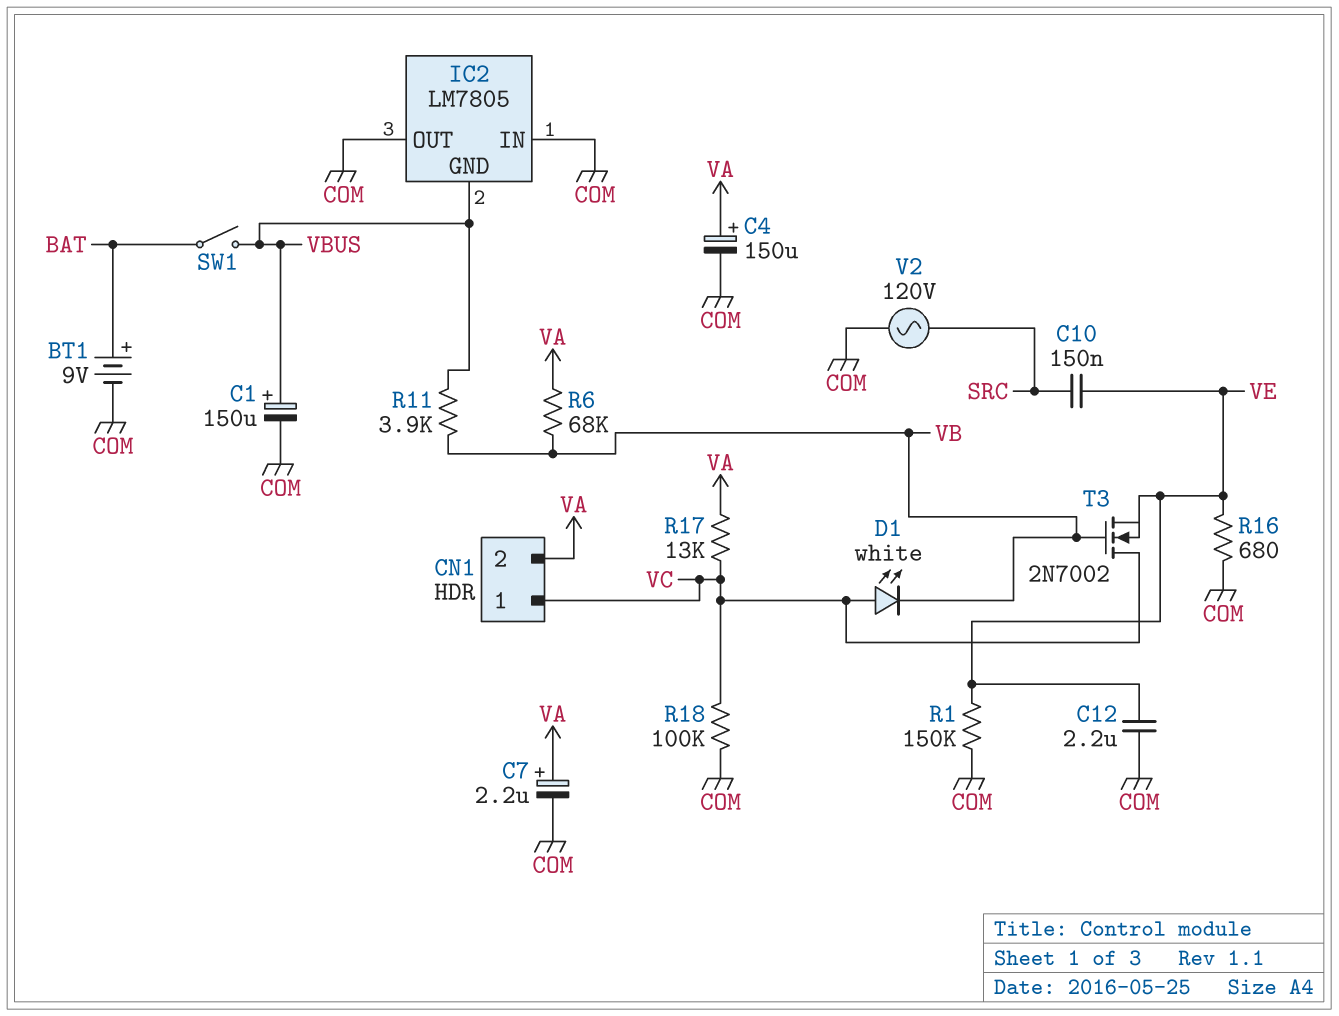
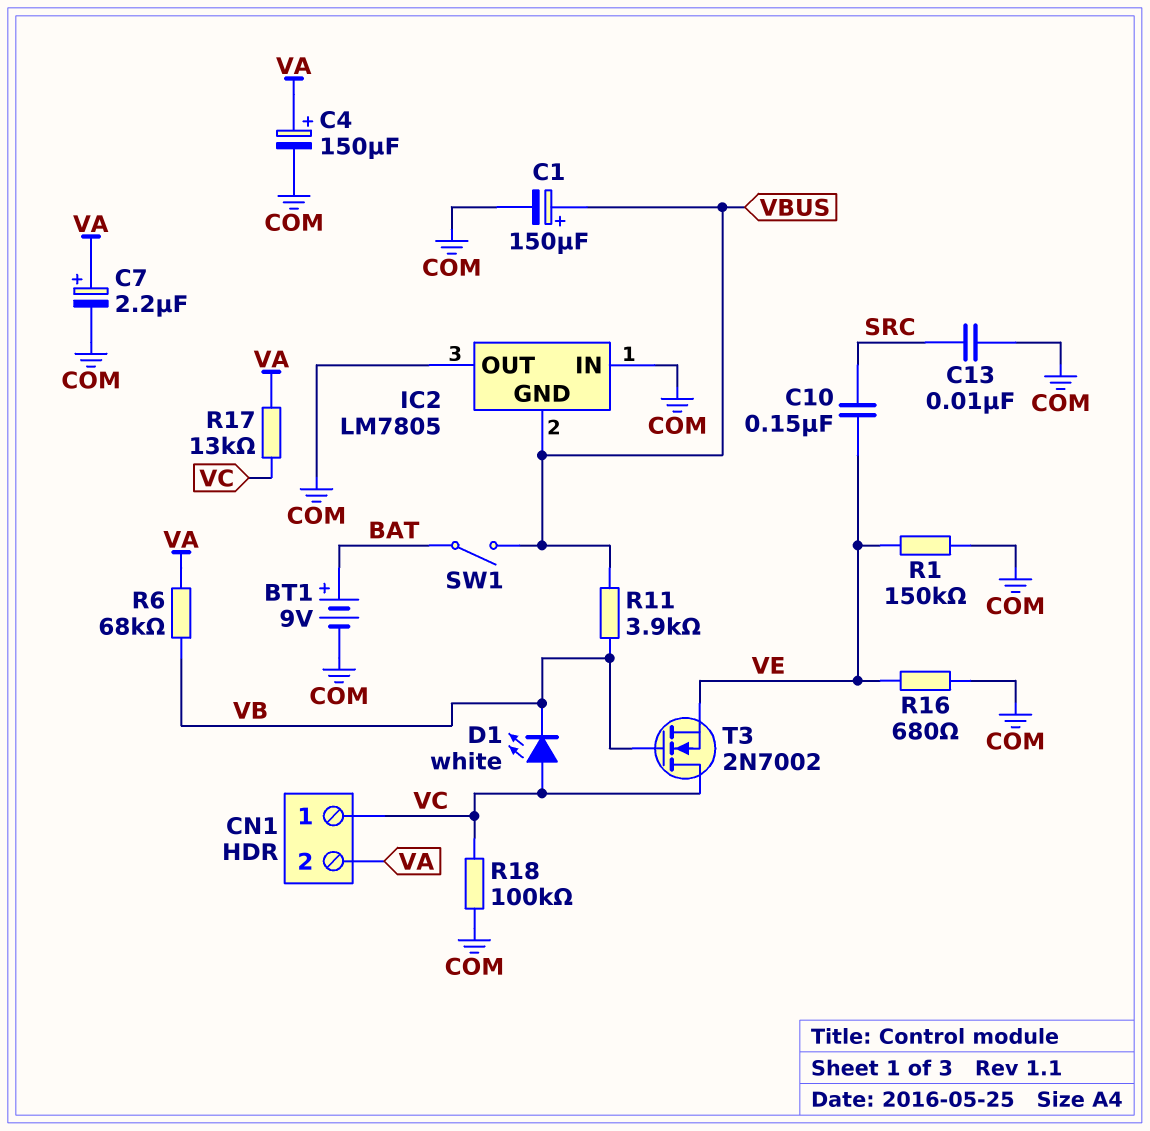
C12: 2.2uF (COM, VE) -> none
C13: none -> 10nF (COM, SRC)
V2: AC 120V (COM, SRC) -> none

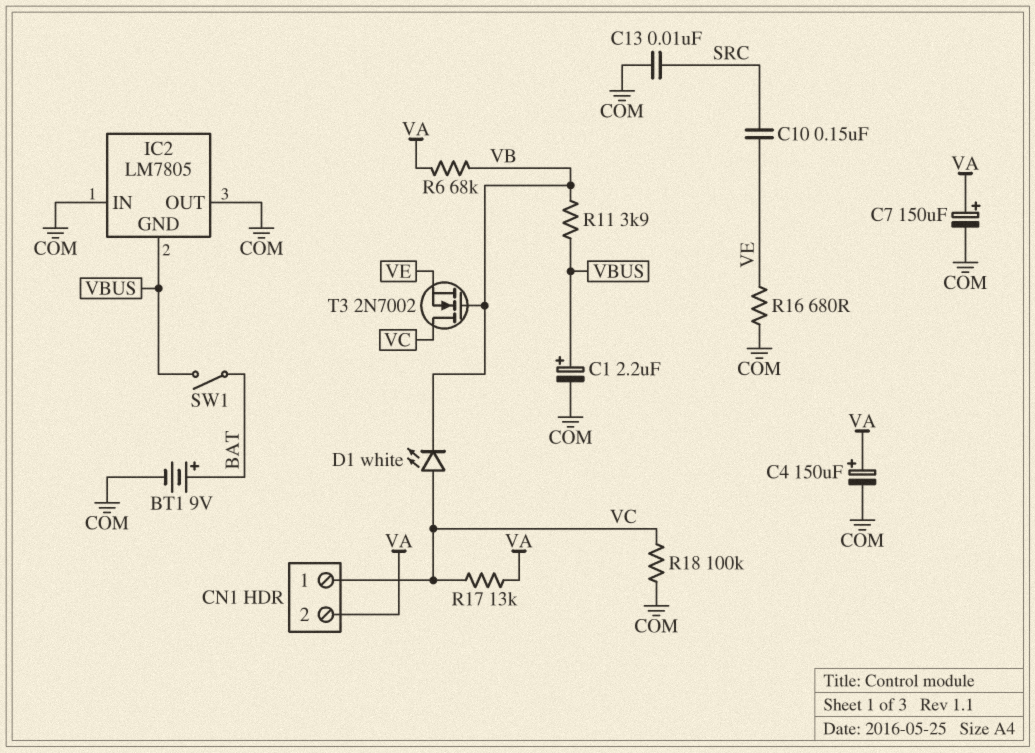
C1: 150uF (plus VBUS, minus COM) -> 2.2uF (plus VBUS, minus COM)
C7: 2.2uF (plus VA, minus COM) -> 150uF (plus VA, minus COM)
R1: 150k (COM, VE) -> none

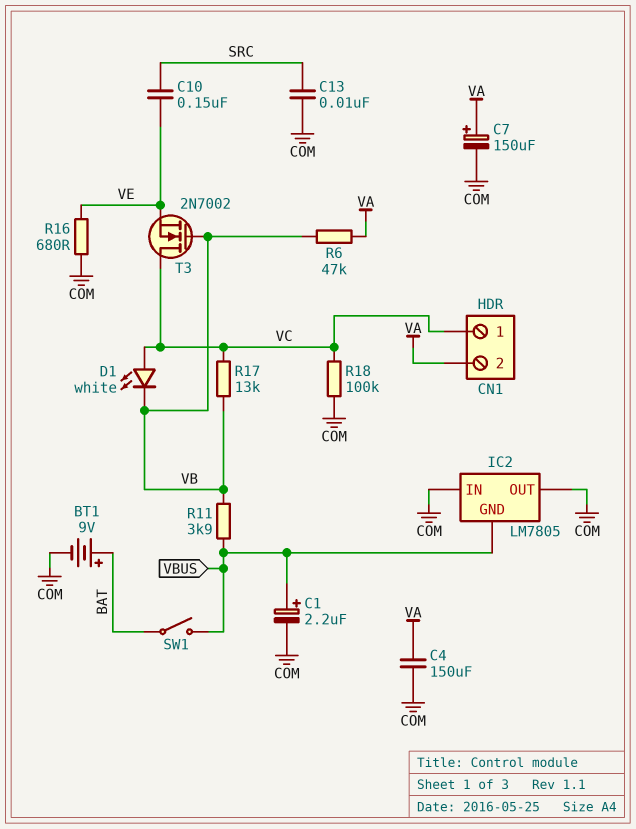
C4: 150uF (plus VA, minus COM) -> 150uF (COM, VA)
R6: 68k (VA, VB) -> 47k (VA, VB)
R17: 13k (VA, VC) -> 13k (VB, VC)

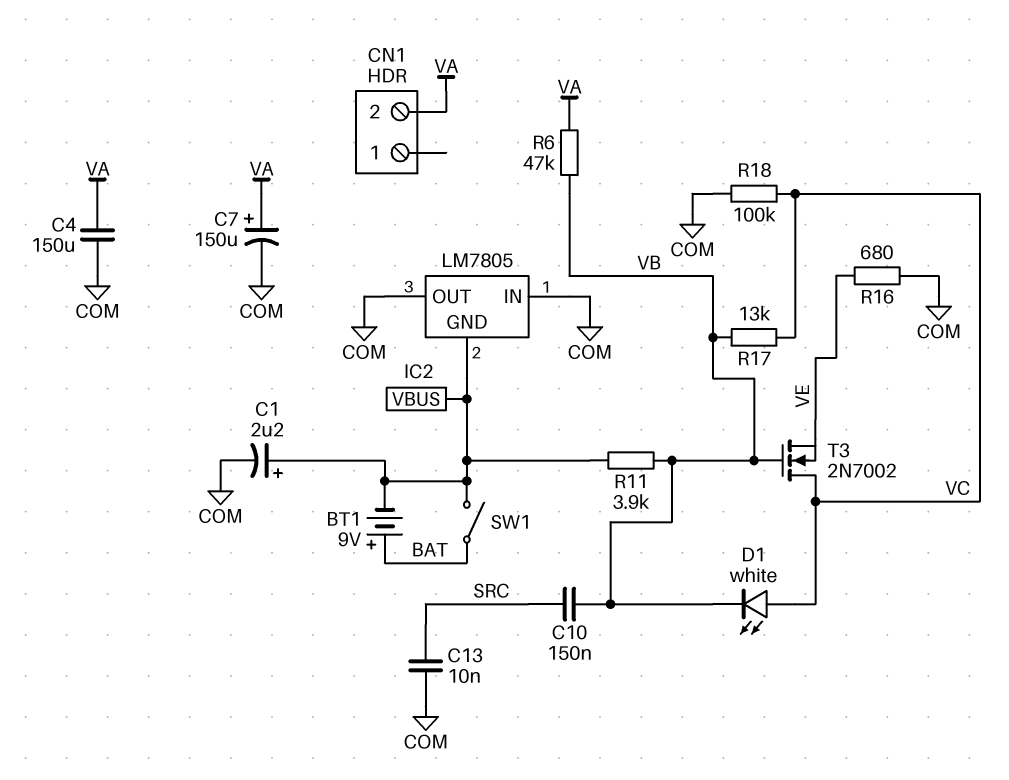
BT1: 9V (plus BAT, minus COM) -> 9V (plus BAT, minus VBUS)
C10: 150nF (SRC, VE) -> 150nF (SRC, VB)
CN1 pin 1: VC -> none

